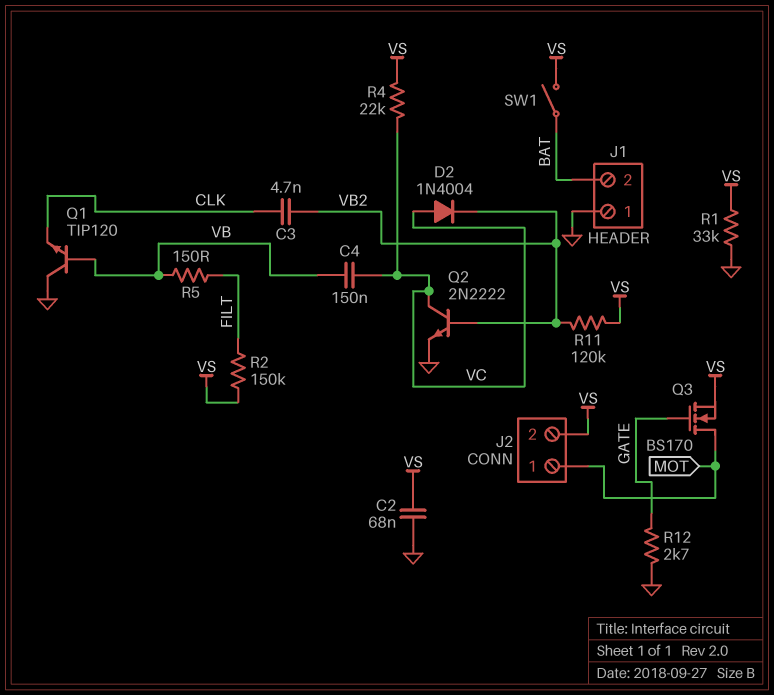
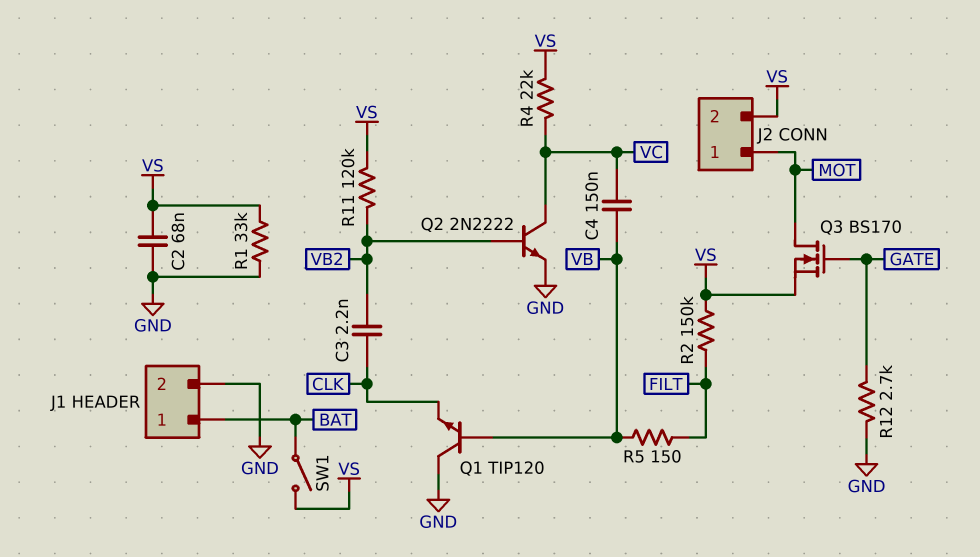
C3: 4.7nF (CLK, VB2) -> 2.2nF (CLK, VB2)
D2: diode 1N4004 (A VC, K VB2) -> none
J1 pin 1: GND -> BAT
J1 pin 2: BAT -> GND

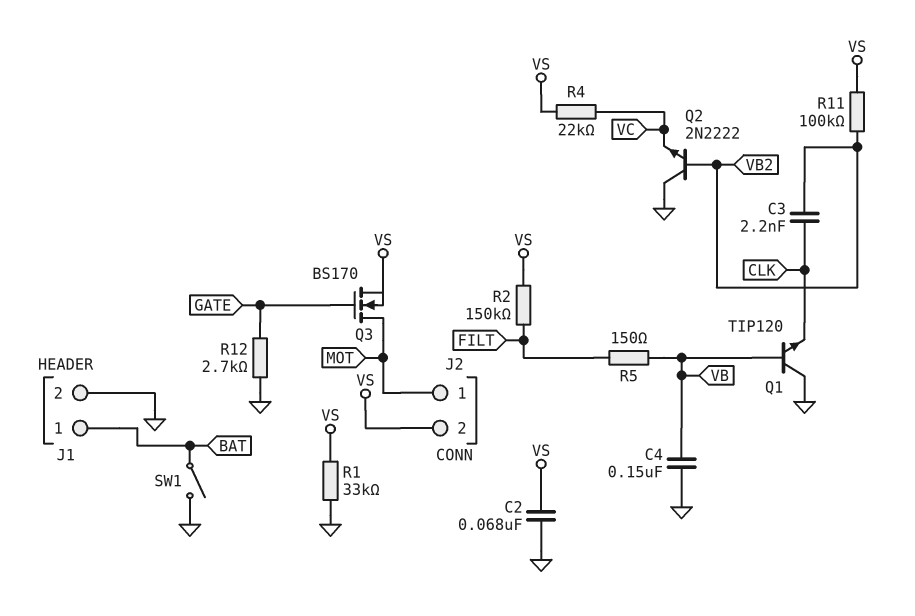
C4: 150nF (VB, VC) -> 150nF (GND, VB)
Q2: NPN 2N2222 (B VB2, C VC, E GND) -> NPN 2N2222 (B VB2, C GND, E VC)
R11: 120k (VB2, VS) -> 100k (VB2, VS)
SW1: switch (BAT, VS) -> switch (BAT, GND)

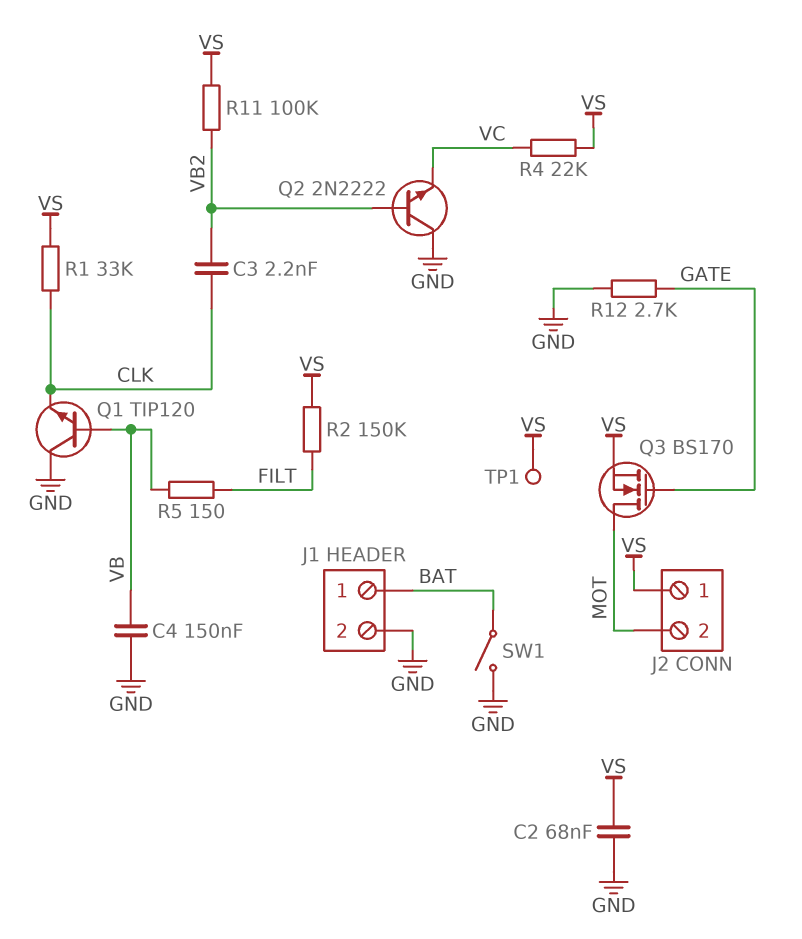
J2 pin 1: MOT -> VS
J2 pin 2: VS -> MOT
R1: 33k (GND, VS) -> 33k (CLK, VS)
TP1: none -> test point (VS)

